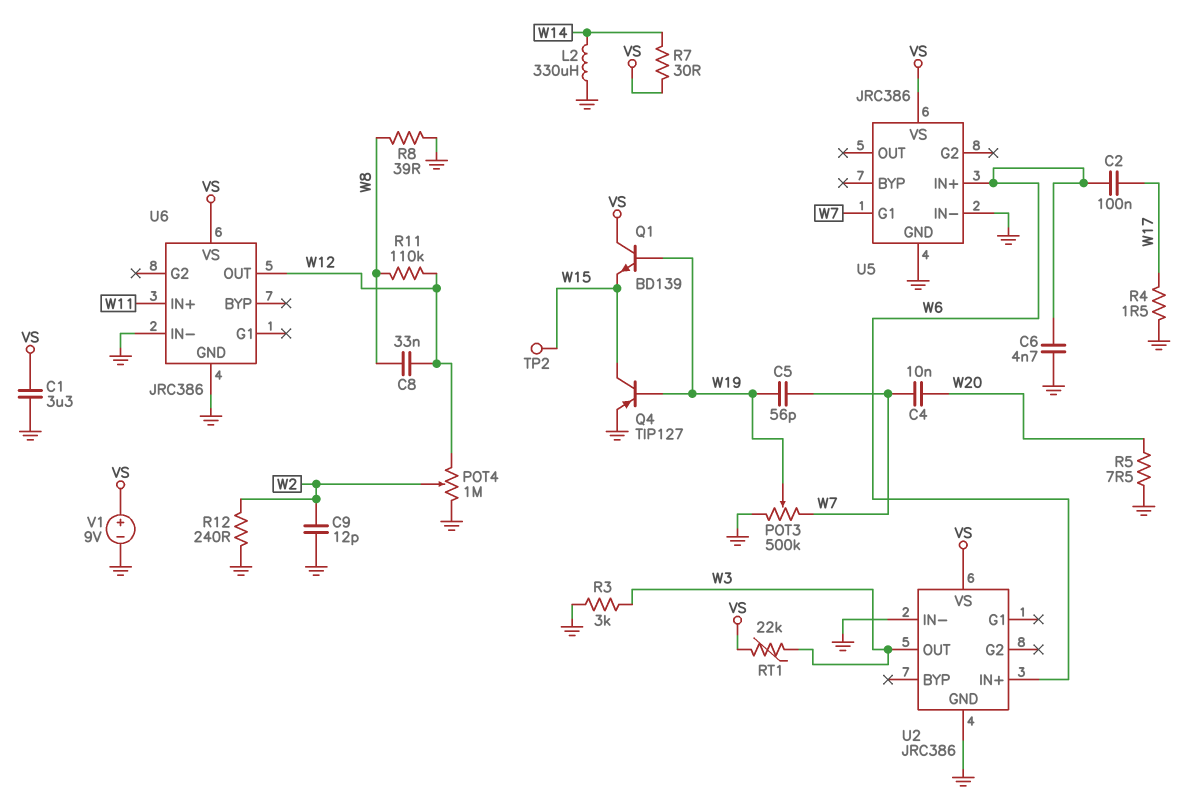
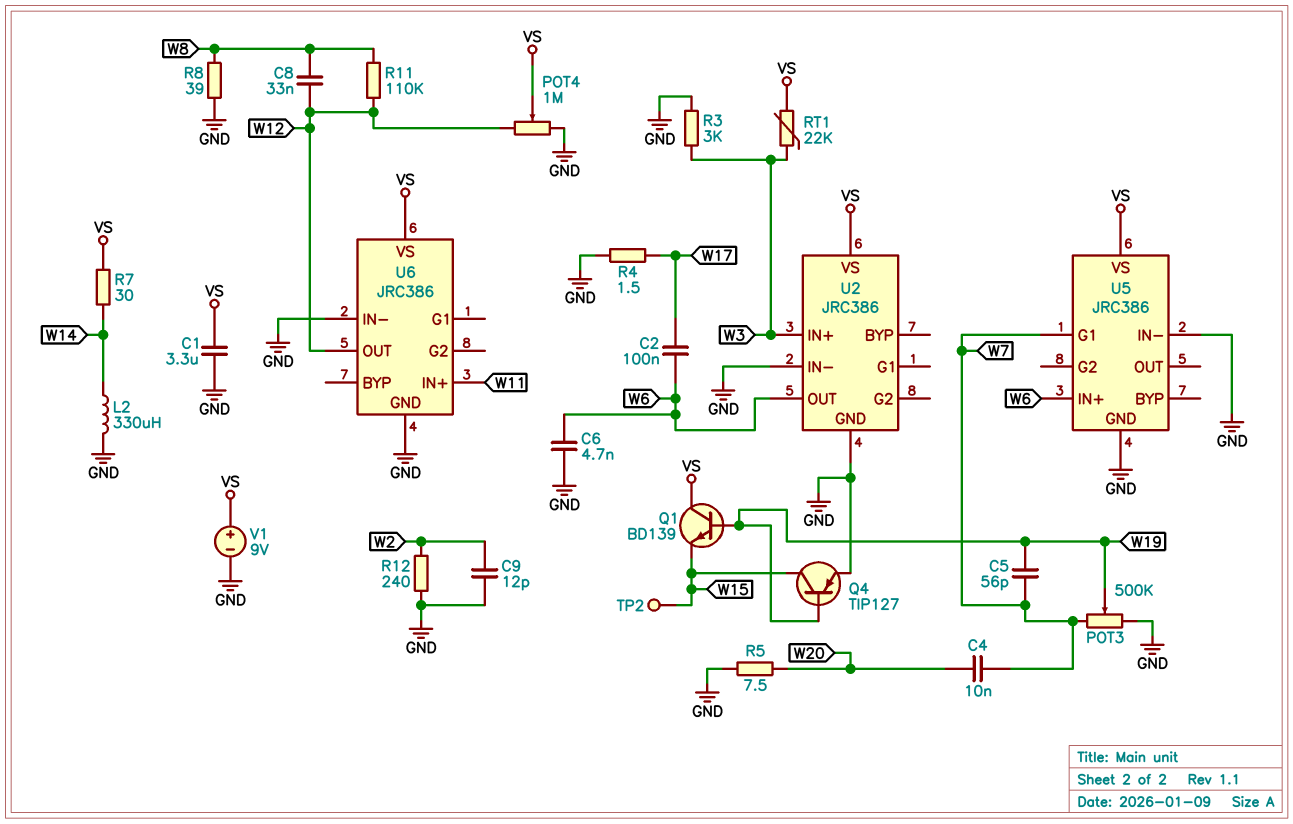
POT4: 1M (GND, W12, wiper W2) -> 1M (GND, W12, wiper VS)
U2 pin IN+: W6 -> W3
U2 pin OUT: W3 -> W6

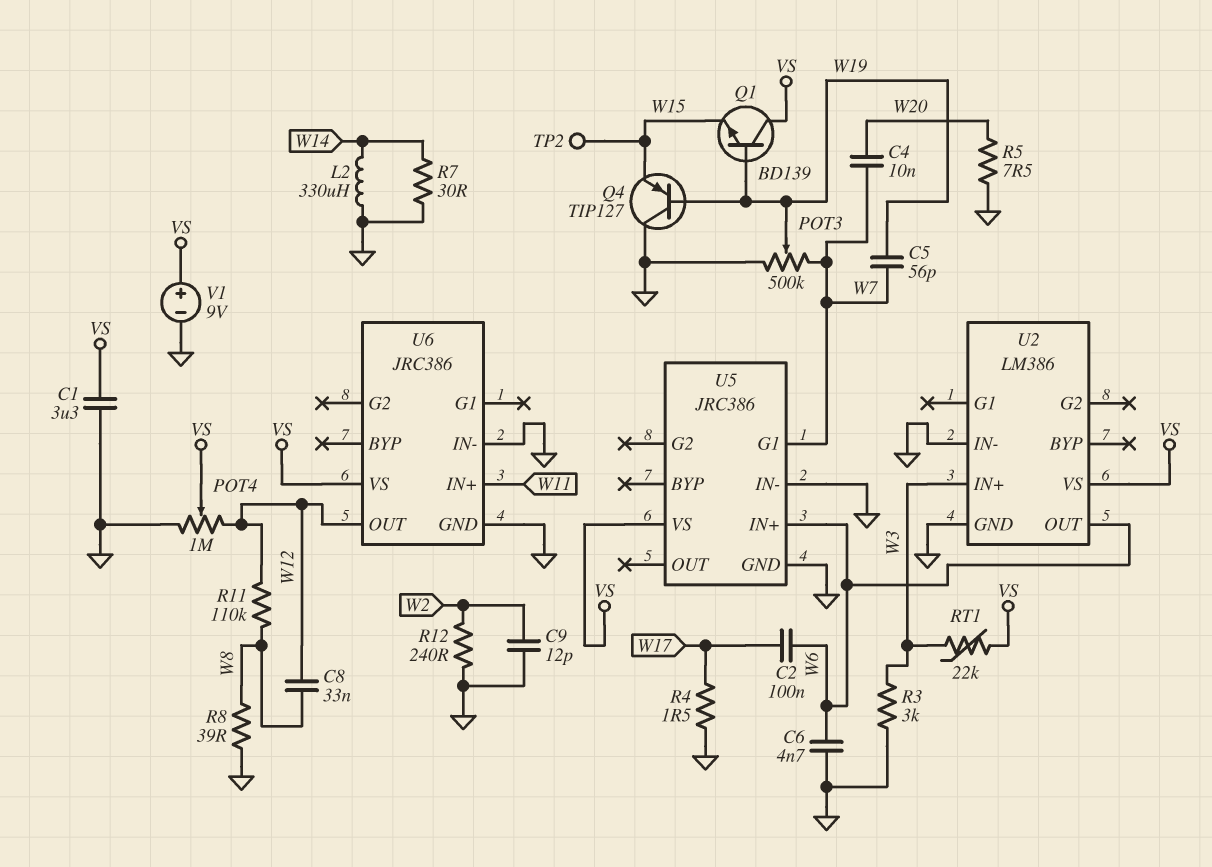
Q4: PNP TIP127 (B W19, C W15, E GND) -> PNP TIP127 (B W19, C GND, E W15)
R7: 30 (VS, W14) -> 30 (GND, W14)
U2: JRC386 -> LM386

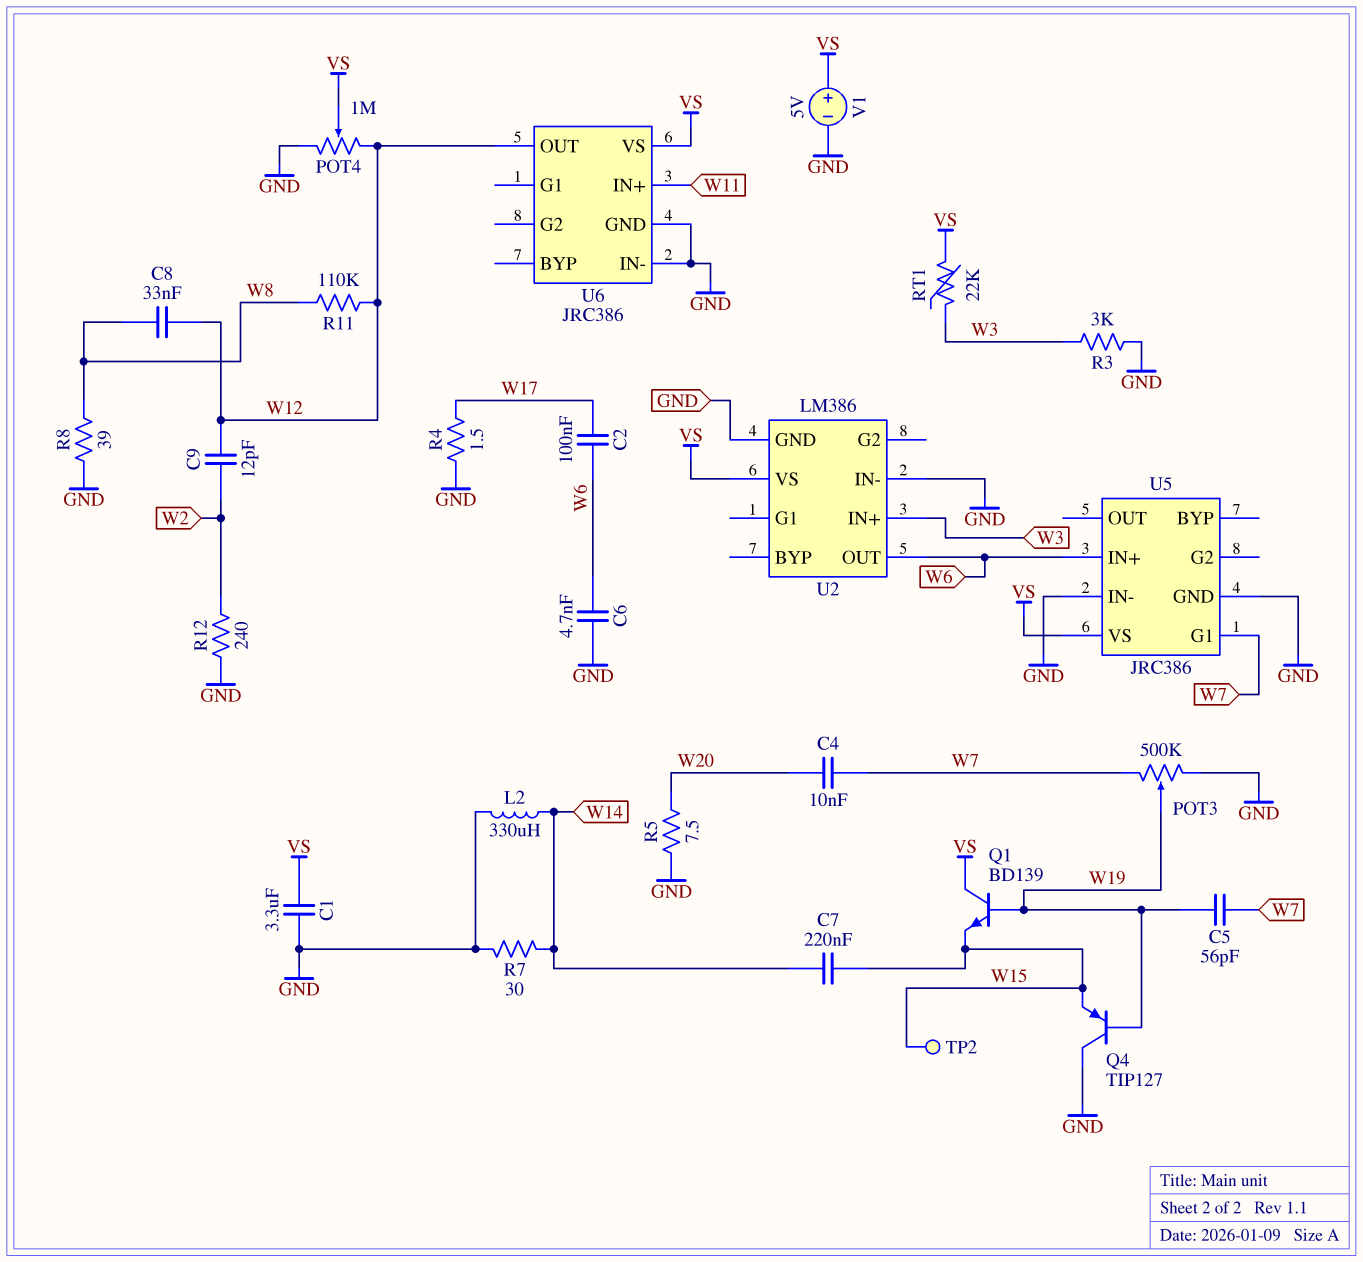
C7: none -> 220nF (W14, W15)
C9: 12pF (GND, W2) -> 12pF (W2, W12)
V1: 9V (plus VS, minus GND) -> 5V (plus VS, minus GND)

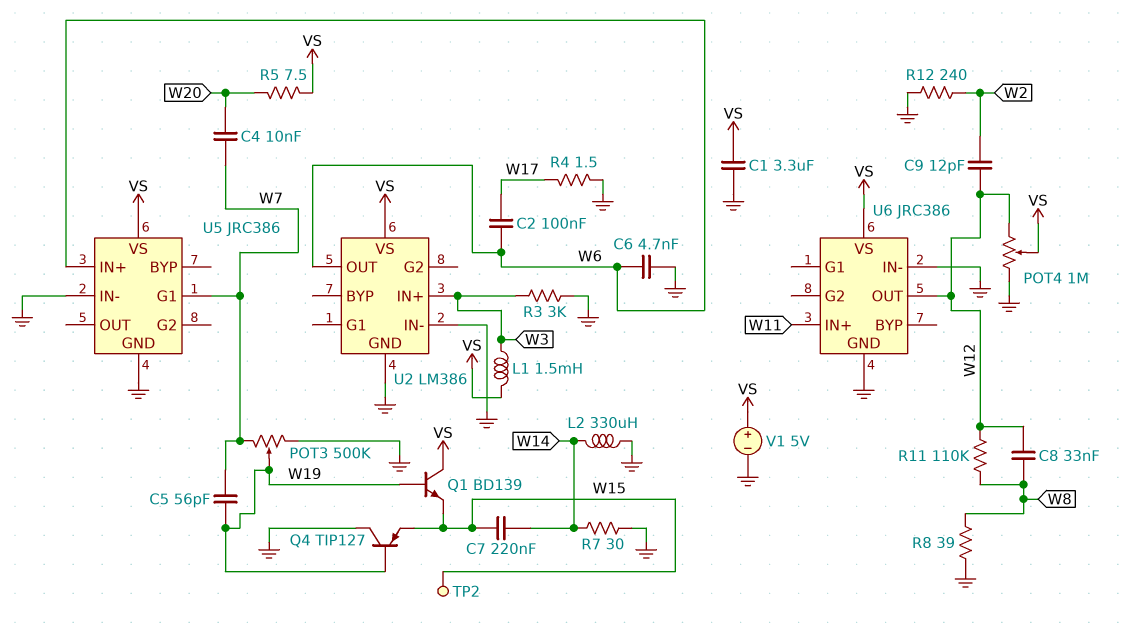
L1: none -> 1.5mH (VS, W3)
R5: 7.5 (GND, W20) -> 7.5 (VS, W20)
RT1: 22k (VS, W3) -> none

